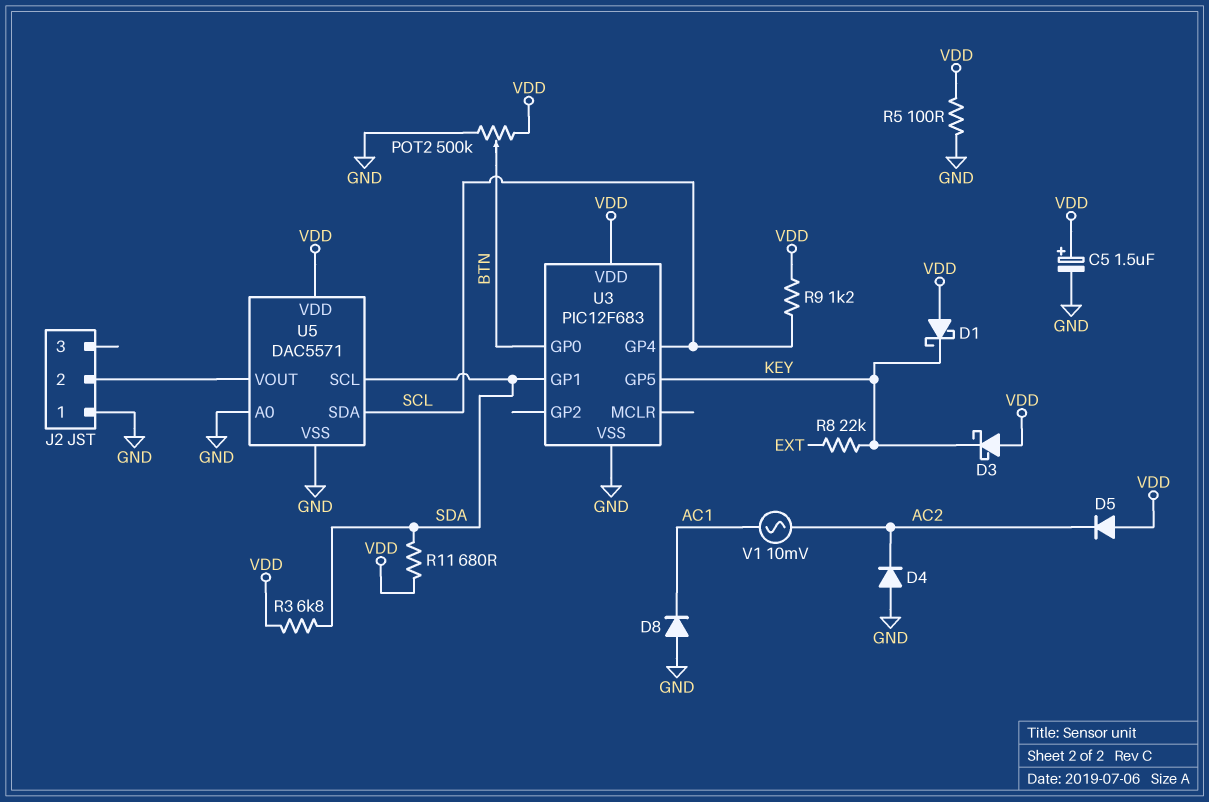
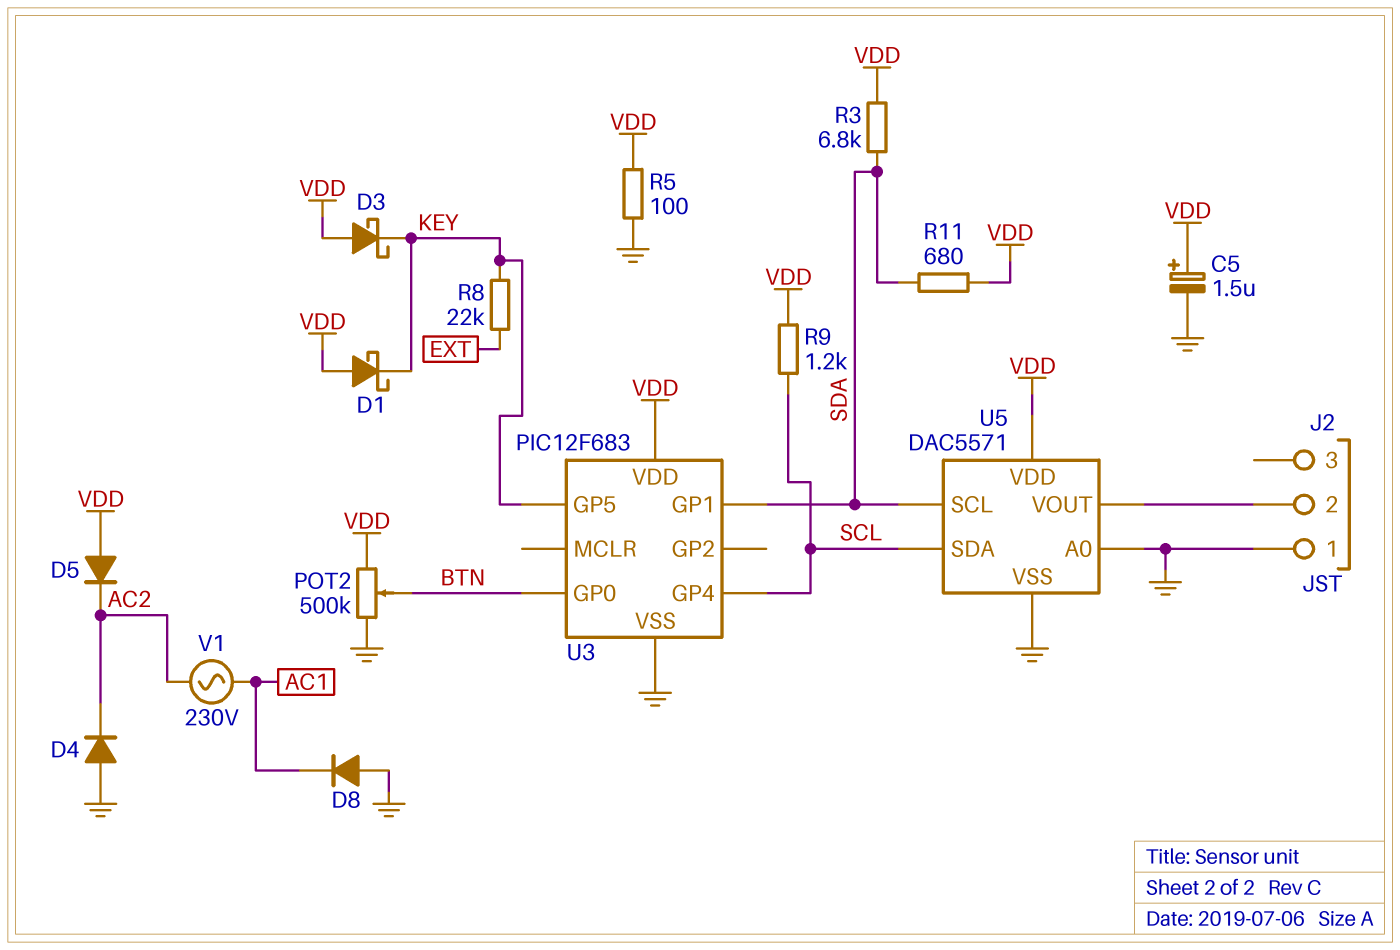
V1: AC 10mV (AC1, AC2) -> AC 230V (AC1, AC2)

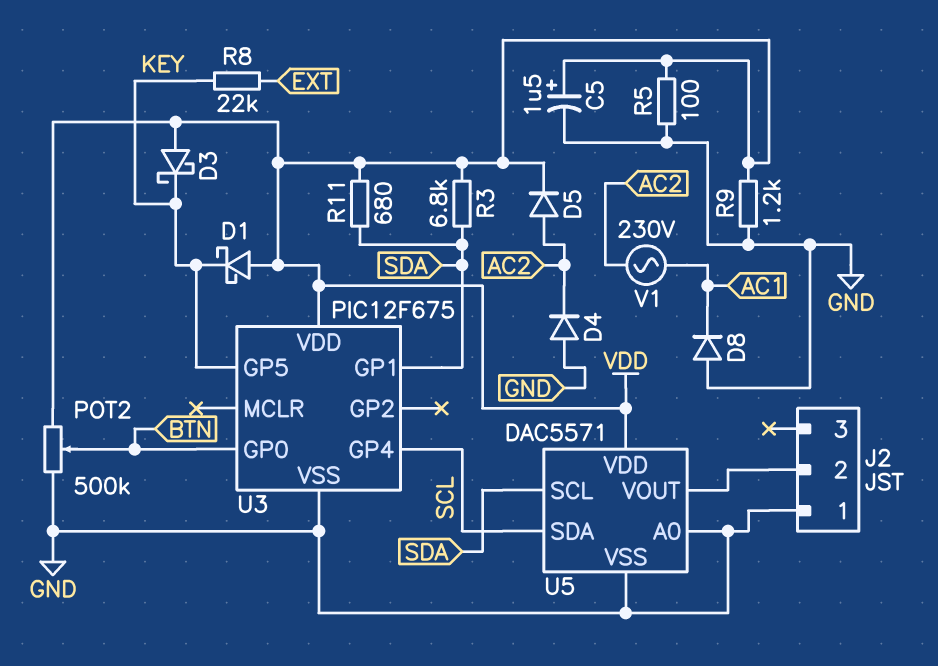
D5: diode (A VDD, K AC2) -> diode (A AC2, K VDD)
R9: 1.2k (SCL, VDD) -> 1.2k (GND, VDD)
U3: PIC12F683 -> PIC12F675

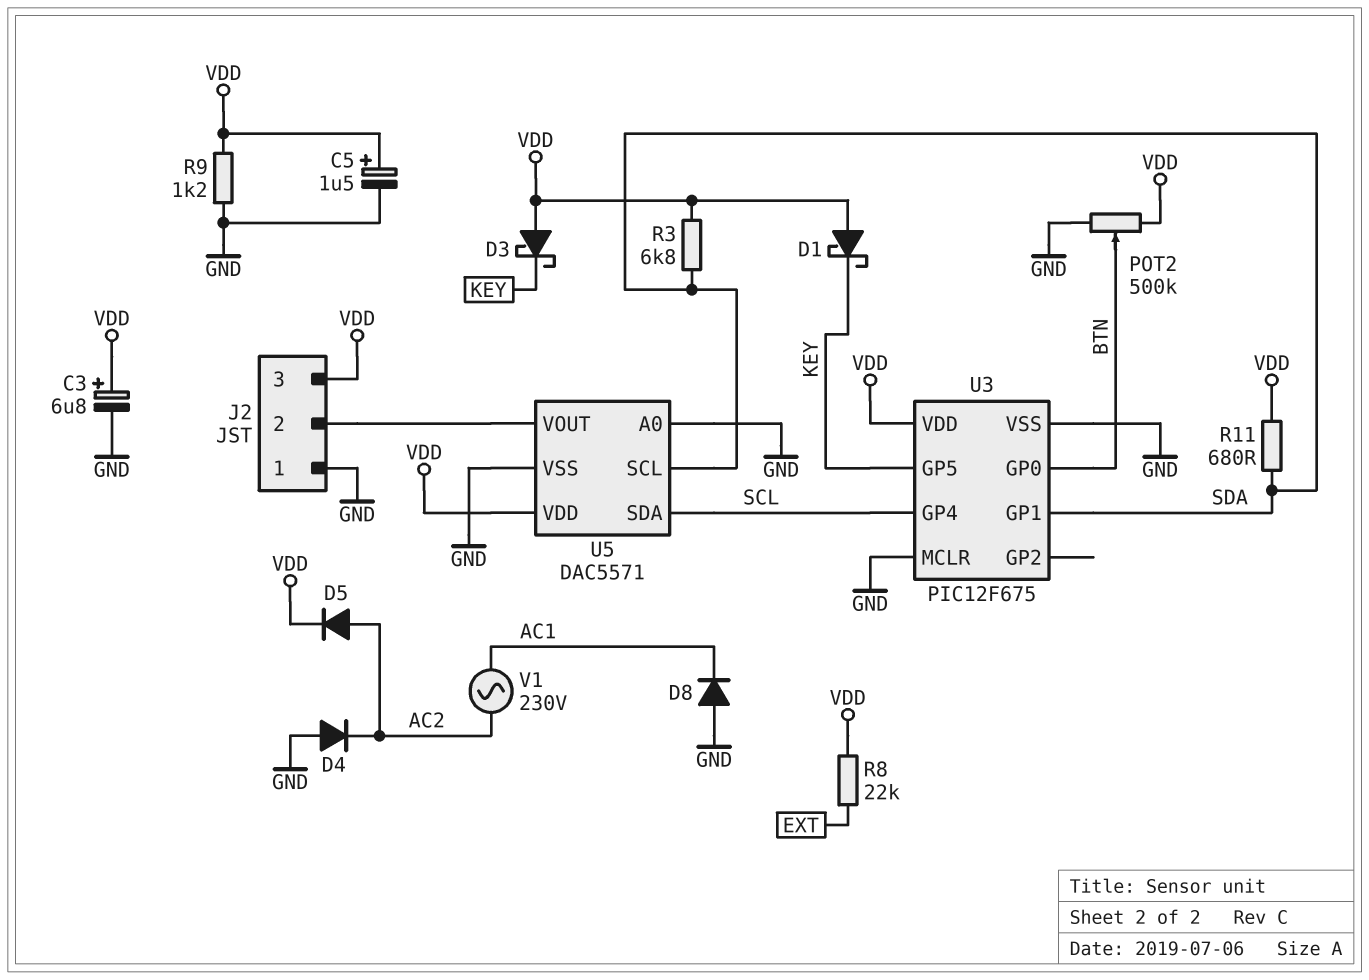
C3: none -> 6.8uF (plus VDD, minus GND)
J2 pin 3: none -> VDD
R5: 100 (GND, VDD) -> none
R8: 22k (EXT, KEY) -> 22k (EXT, VDD)
U3 pin MCLR: none -> GND

